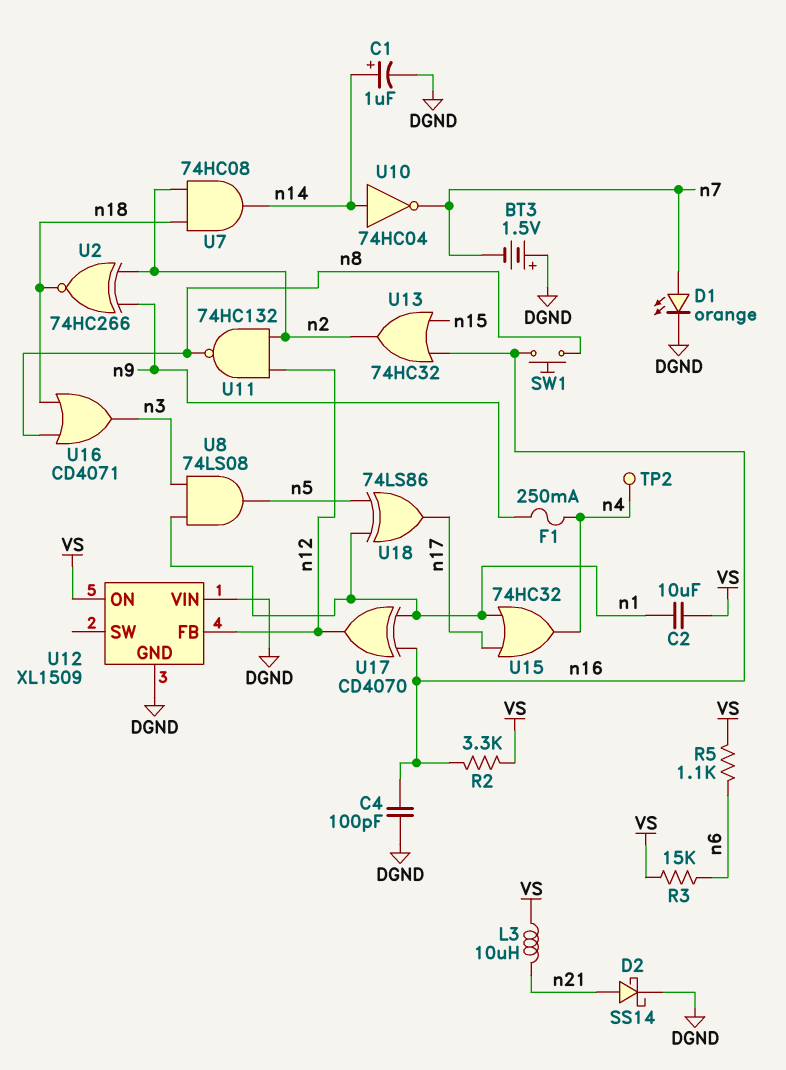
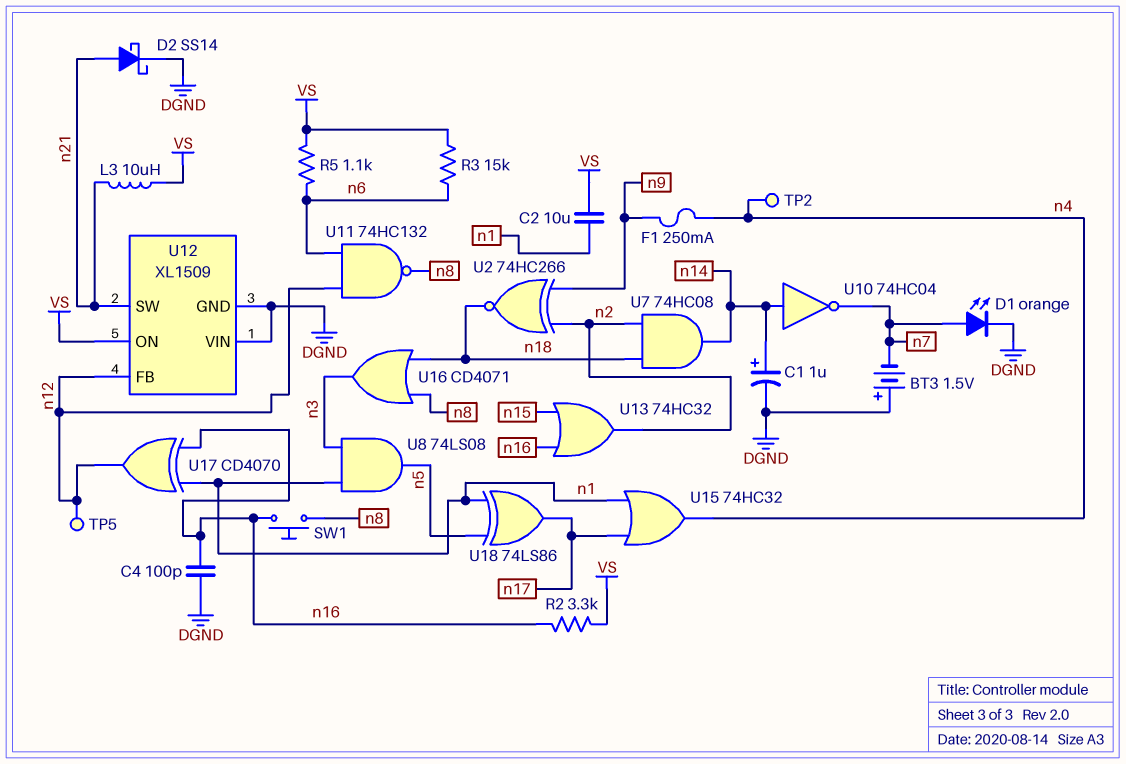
TP5: none -> test point (n12)
U11: NAND 74HC132 (in n2, in n12, out n8) -> NAND 74HC132 (in n6, in n12, out n8)
U12 pin SW: none -> n21

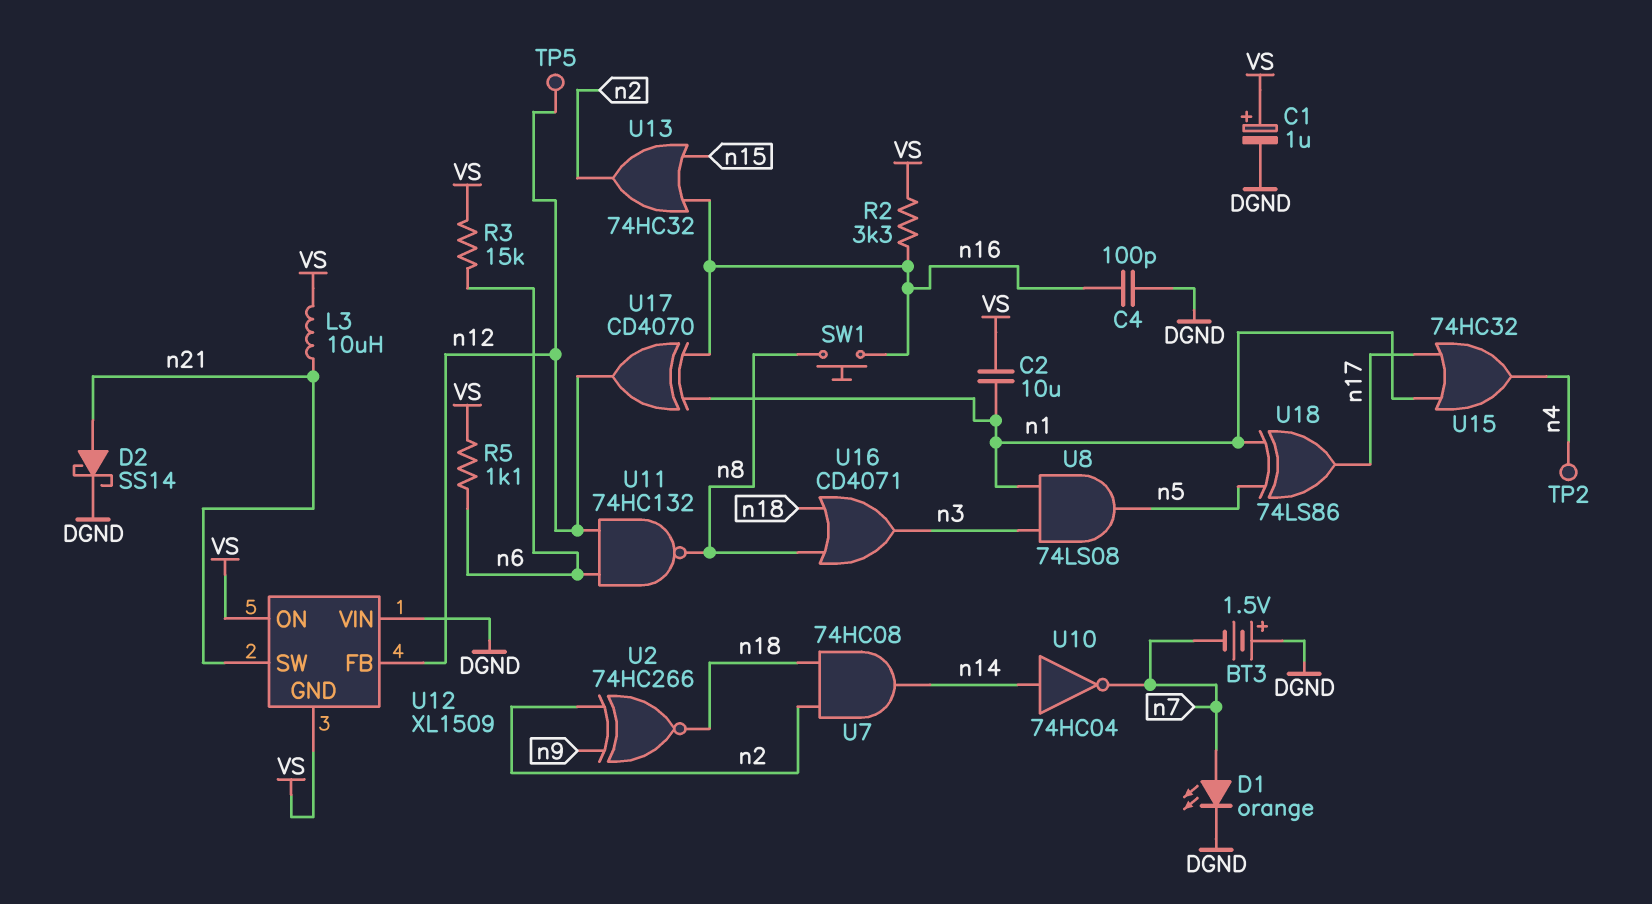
C1: 1uF (plus n14, minus DGND) -> 1uF (plus VS, minus DGND)
F1: 250mA (n4, n9) -> none
U12 pin GND: DGND -> VS

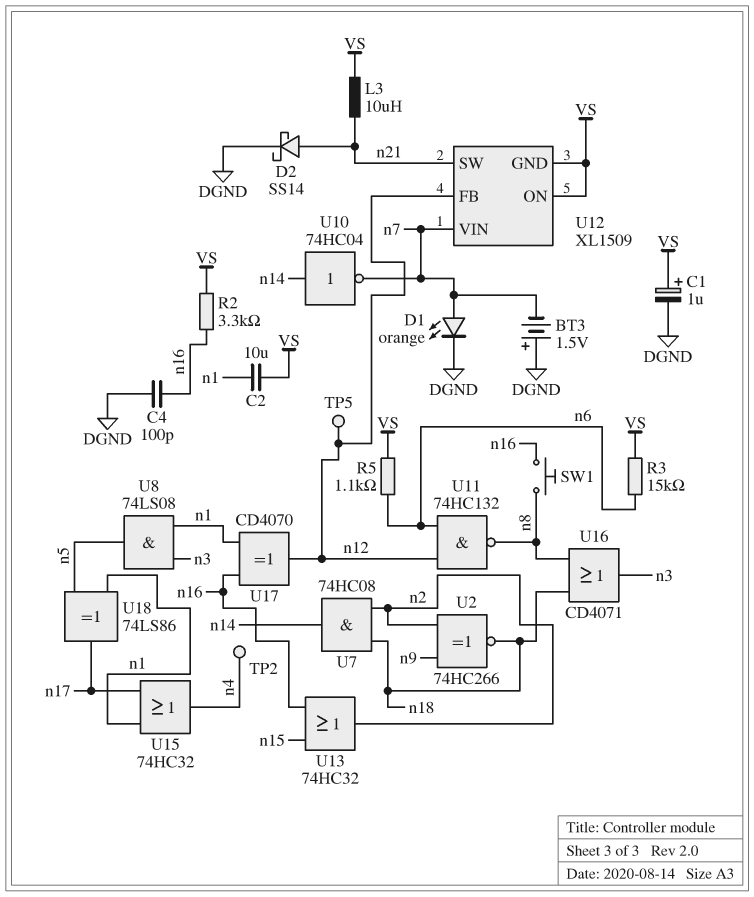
U12 pin VIN: DGND -> n7

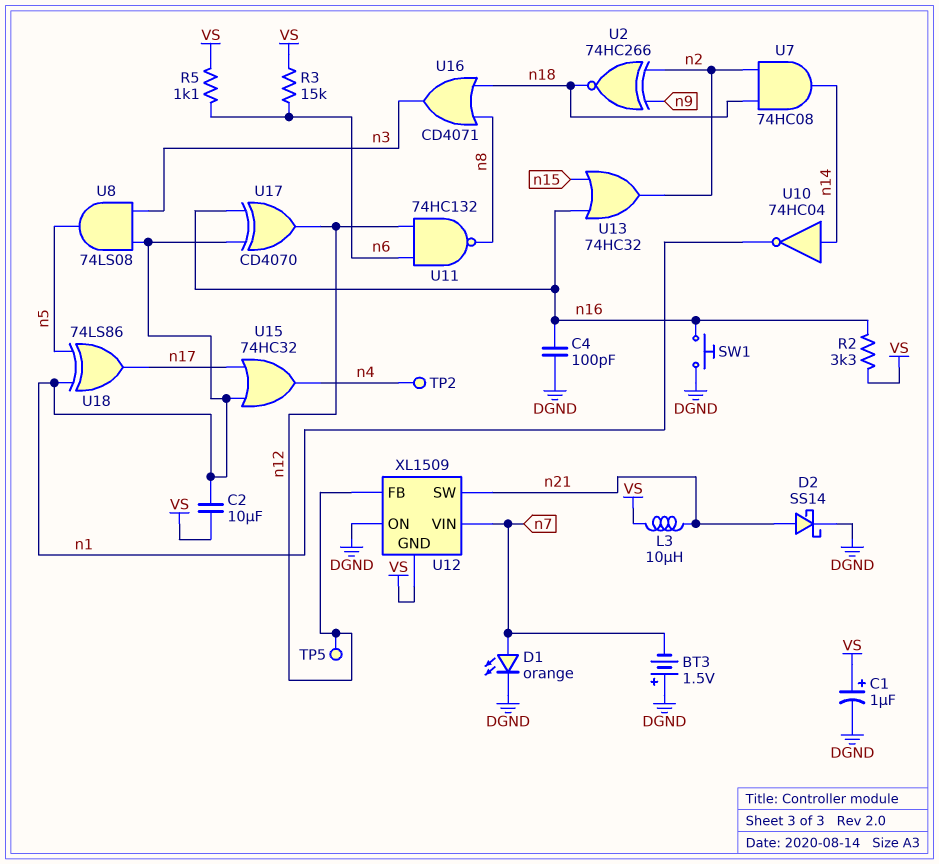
SW1: button (n8, n16) -> button (DGND, n16)
U10: NOT 74HC04 (in n14, out n7) -> NOT 74HC04 (in n14, out n1)
U12 pin ON: VS -> DGND

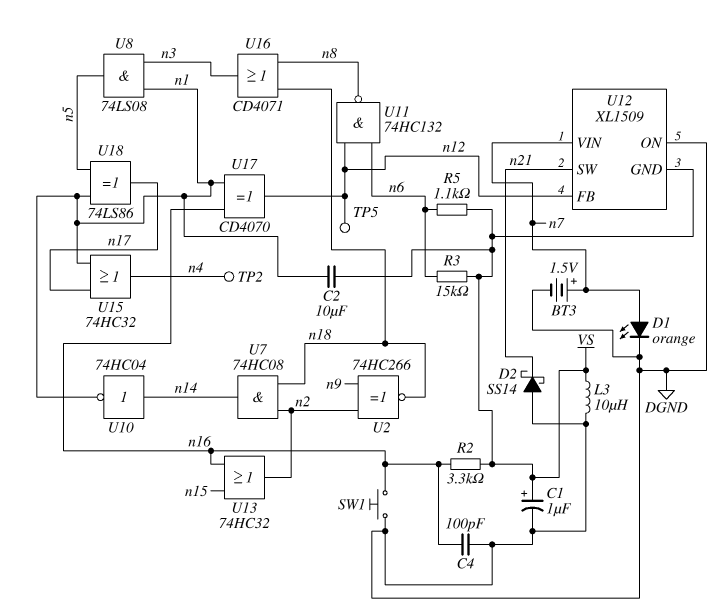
BT3: 1.5V (plus DGND, minus n7) -> 1.5V (plus n7, minus DGND)
D2: schottky SS14 (A n21, K DGND) -> schottky SS14 (A DGND, K n21)
L3: 10uH (VS, n21) -> 10uH (DGND, VS)

